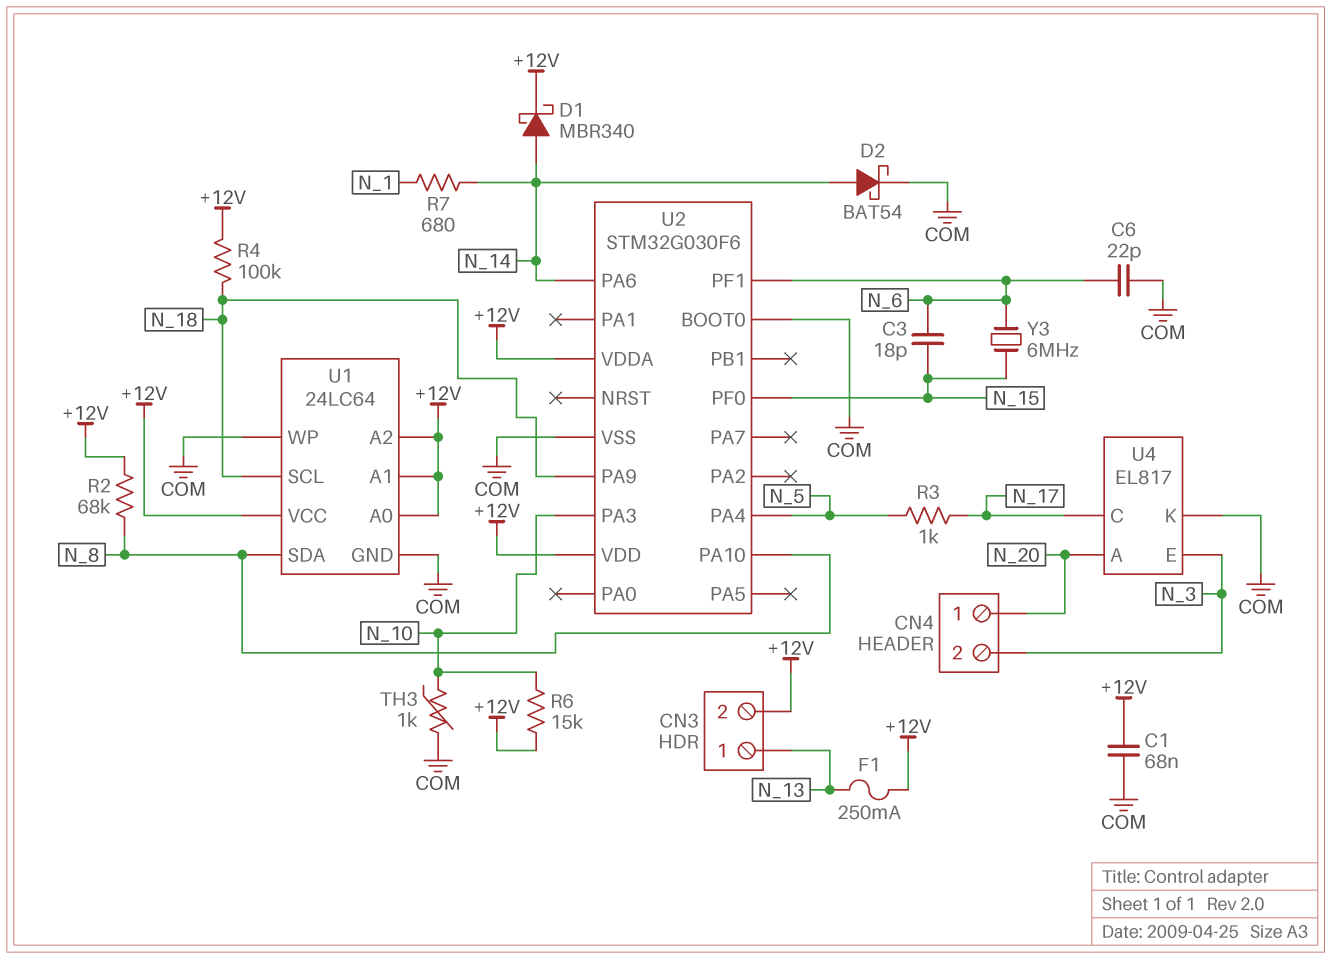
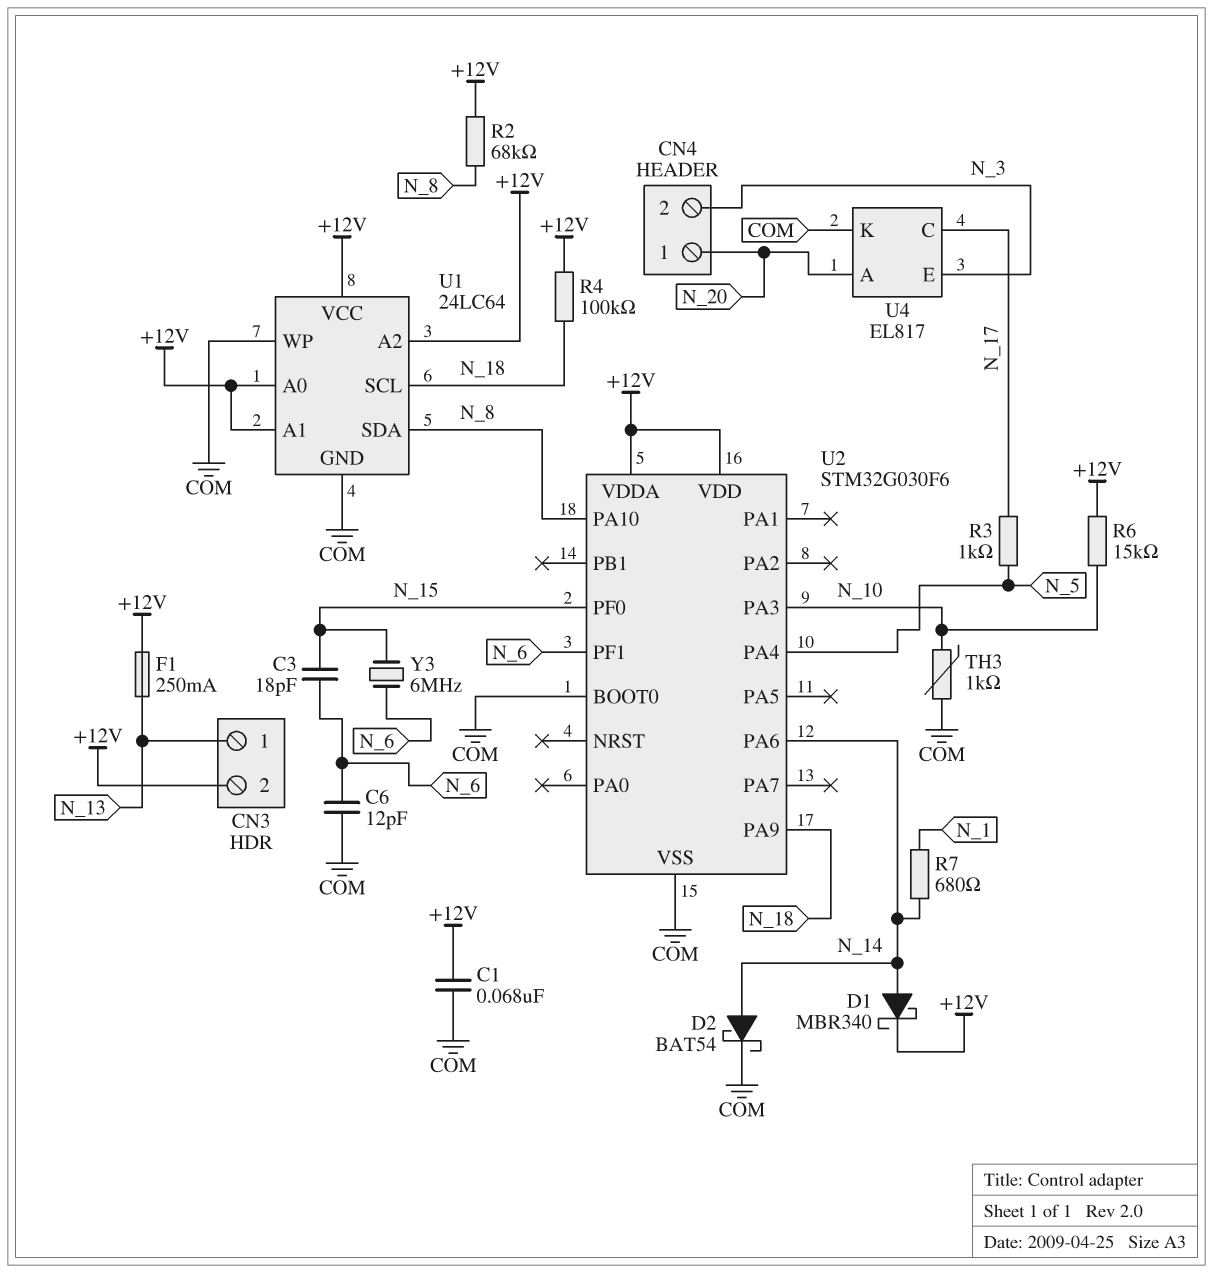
C6: 22pF (COM, N_6) -> 12pF (COM, N_6)

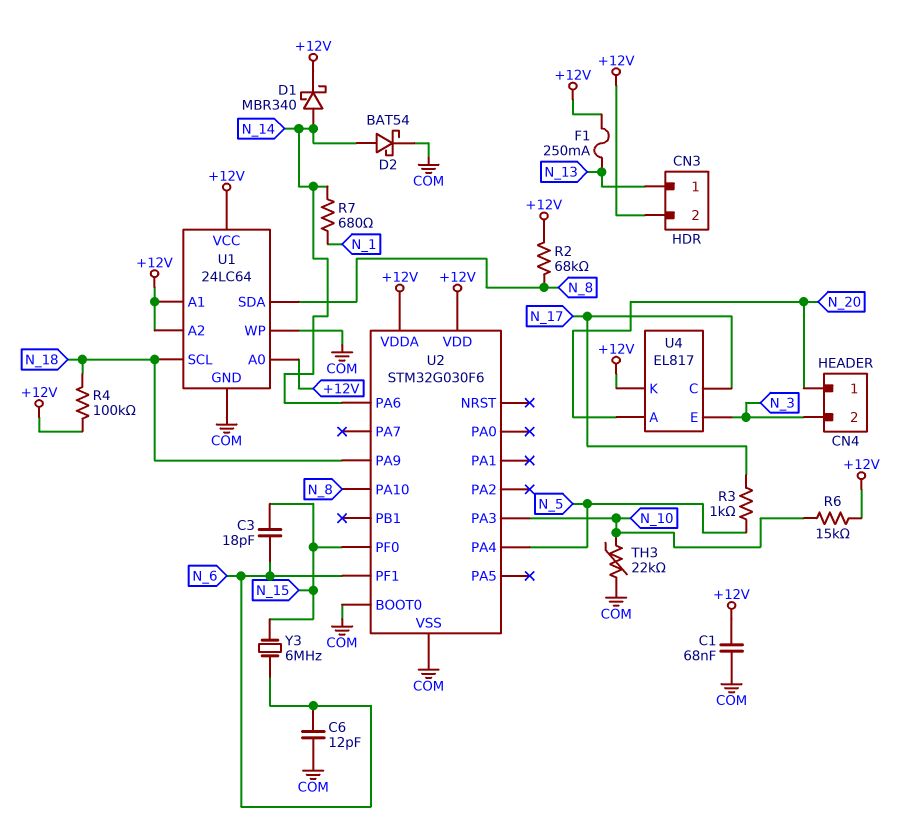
TH3: 1k (COM, N_10) -> 22k (COM, N_10)
U4 pin K: COM -> +12V

